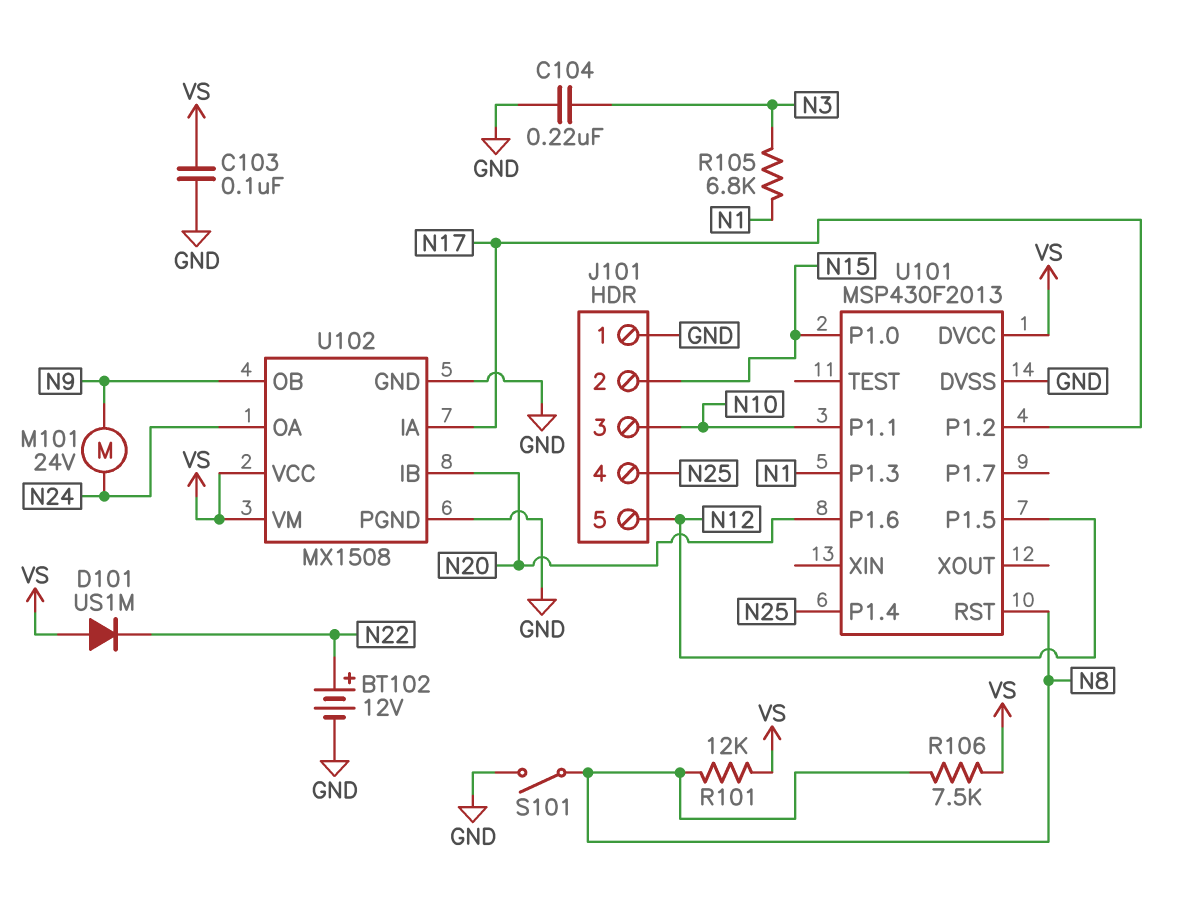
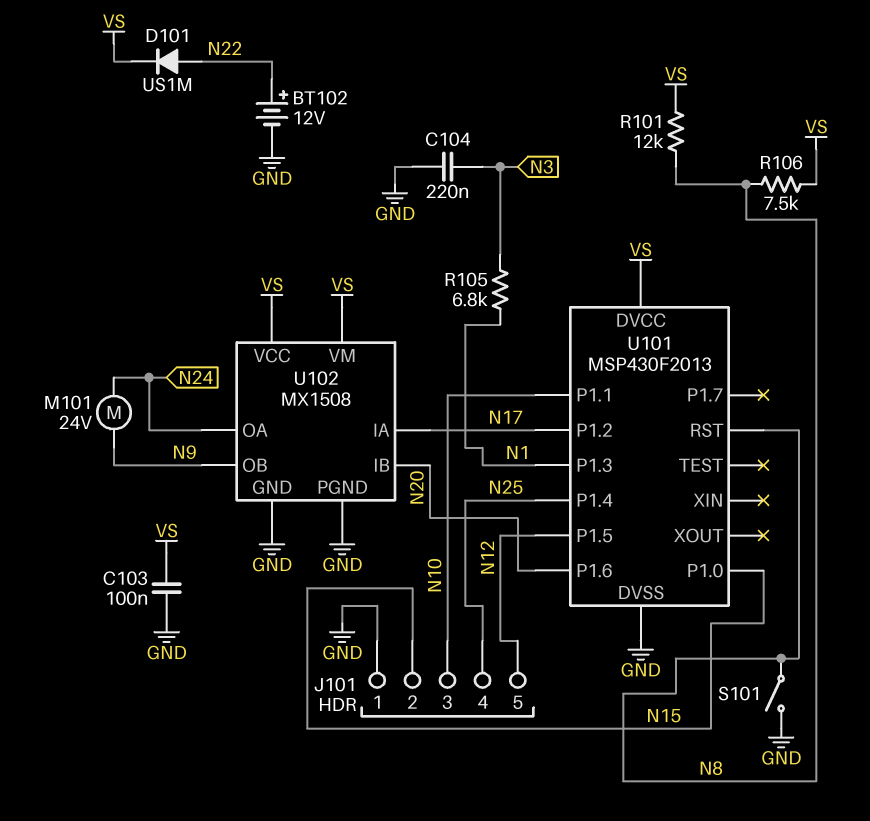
D101: diode US1M (A VS, K N22) -> diode US1M (A N22, K VS)

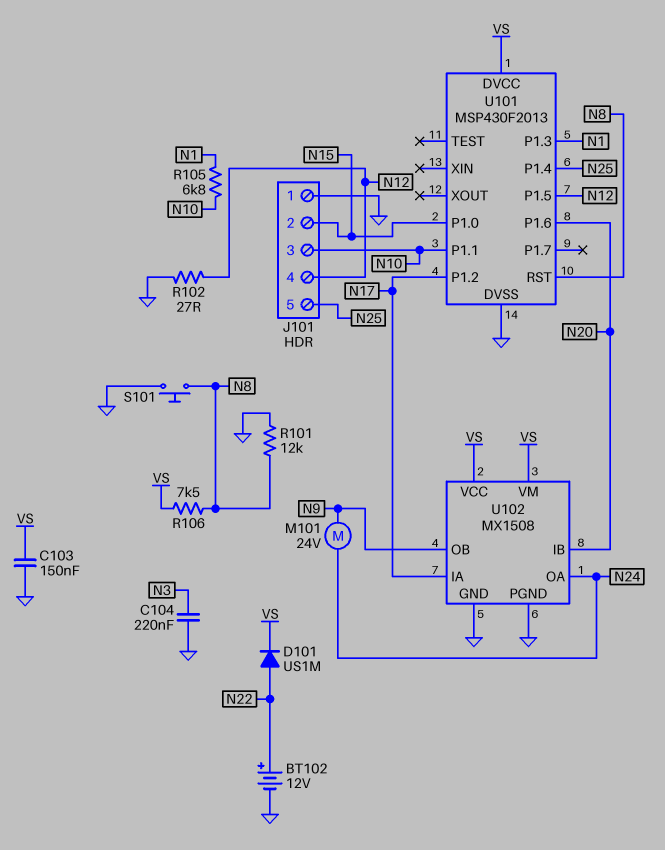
C103: 100nF (GND, VS) -> 150nF (GND, VS)
J101 pin 4: N25 -> N12
J101 pin 5: N12 -> N25
R101: 12k (N8, VS) -> 12k (GND, N8)
R102: none -> 27 (GND, N12)
R105: 6.8k (N1, N3) -> 6.8k (N1, N10)
S101: switch (GND, N8) -> button (GND, N8)

